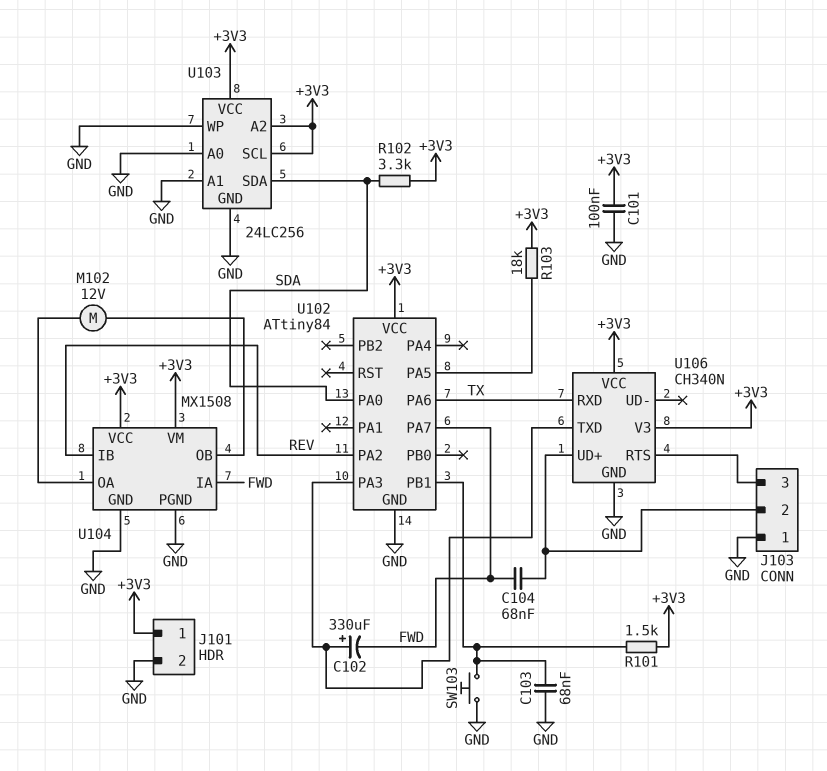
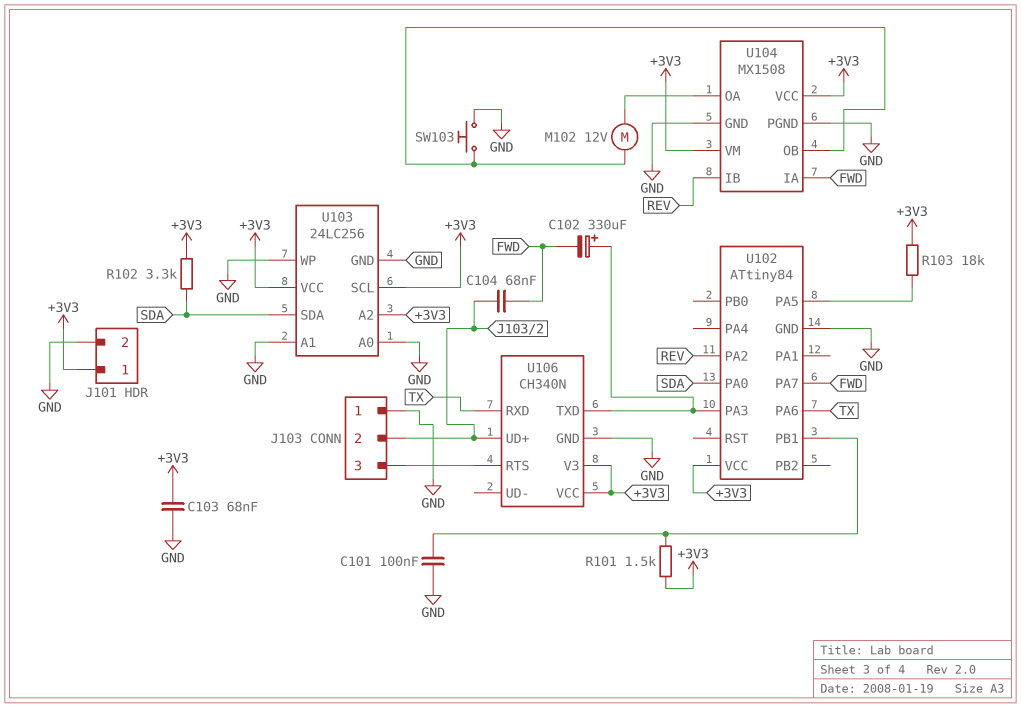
C101: 100nF (+3V3, GND) -> 100nF (GND, U102/PB1)
C103: 68nF (GND, U102/PB1) -> 68nF (+3V3, GND)
SW103: button (GND, U102/PB1) -> button (GND, U104/OB)

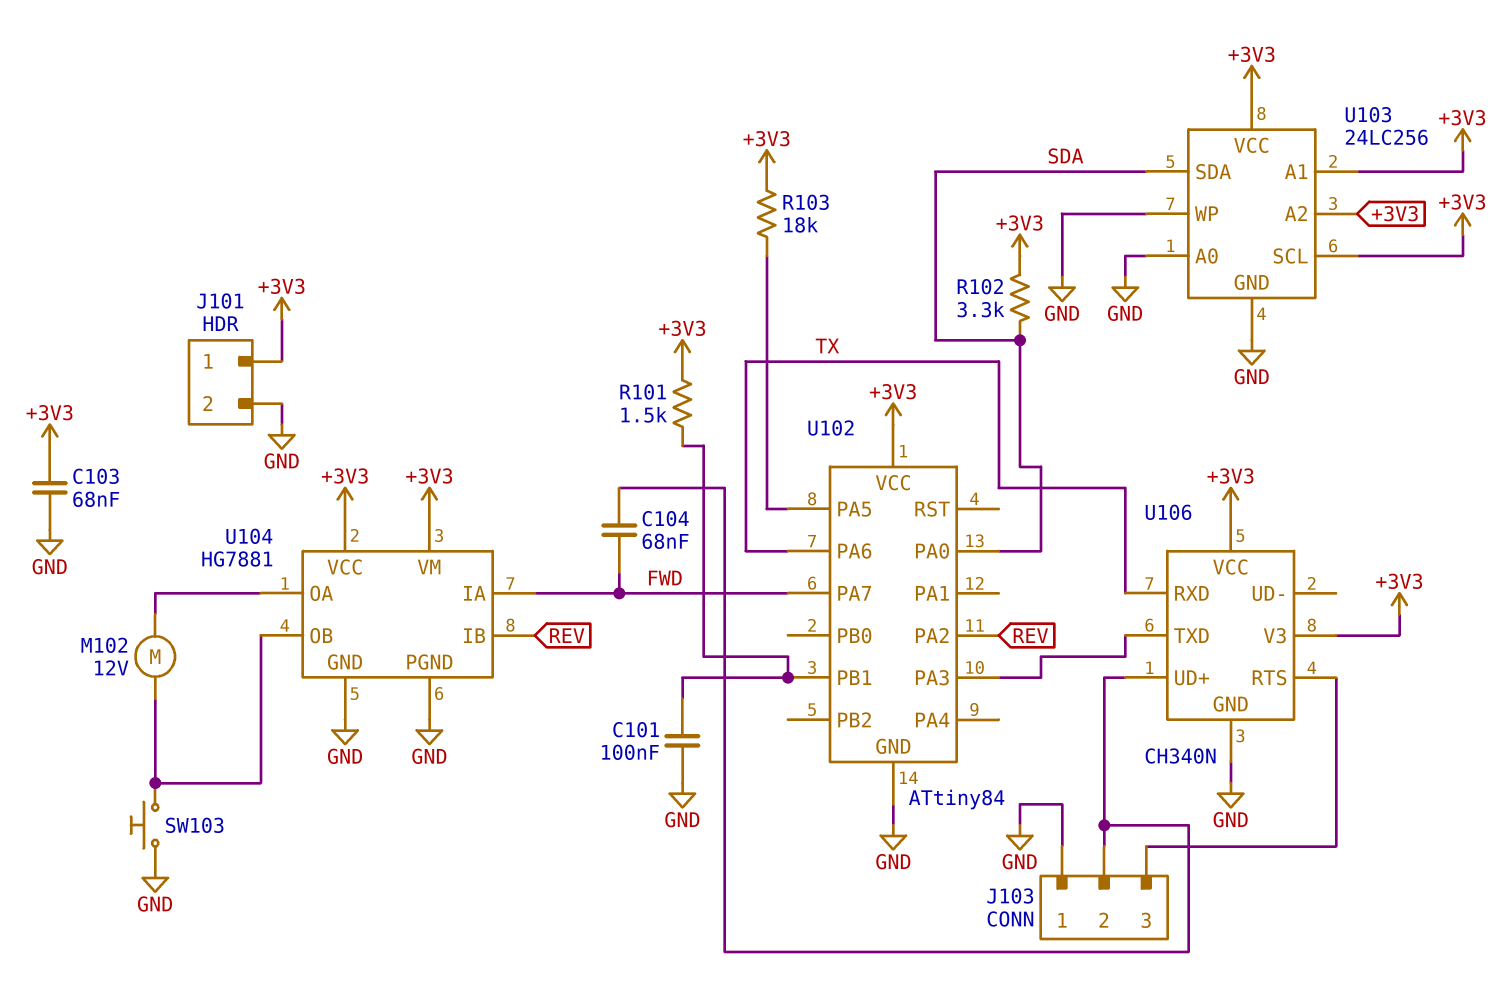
C102: 330uF (plus U102/PA3, minus FWD) -> none
U103 pin A1: GND -> +3V3
U104: MX1508 -> HG7881

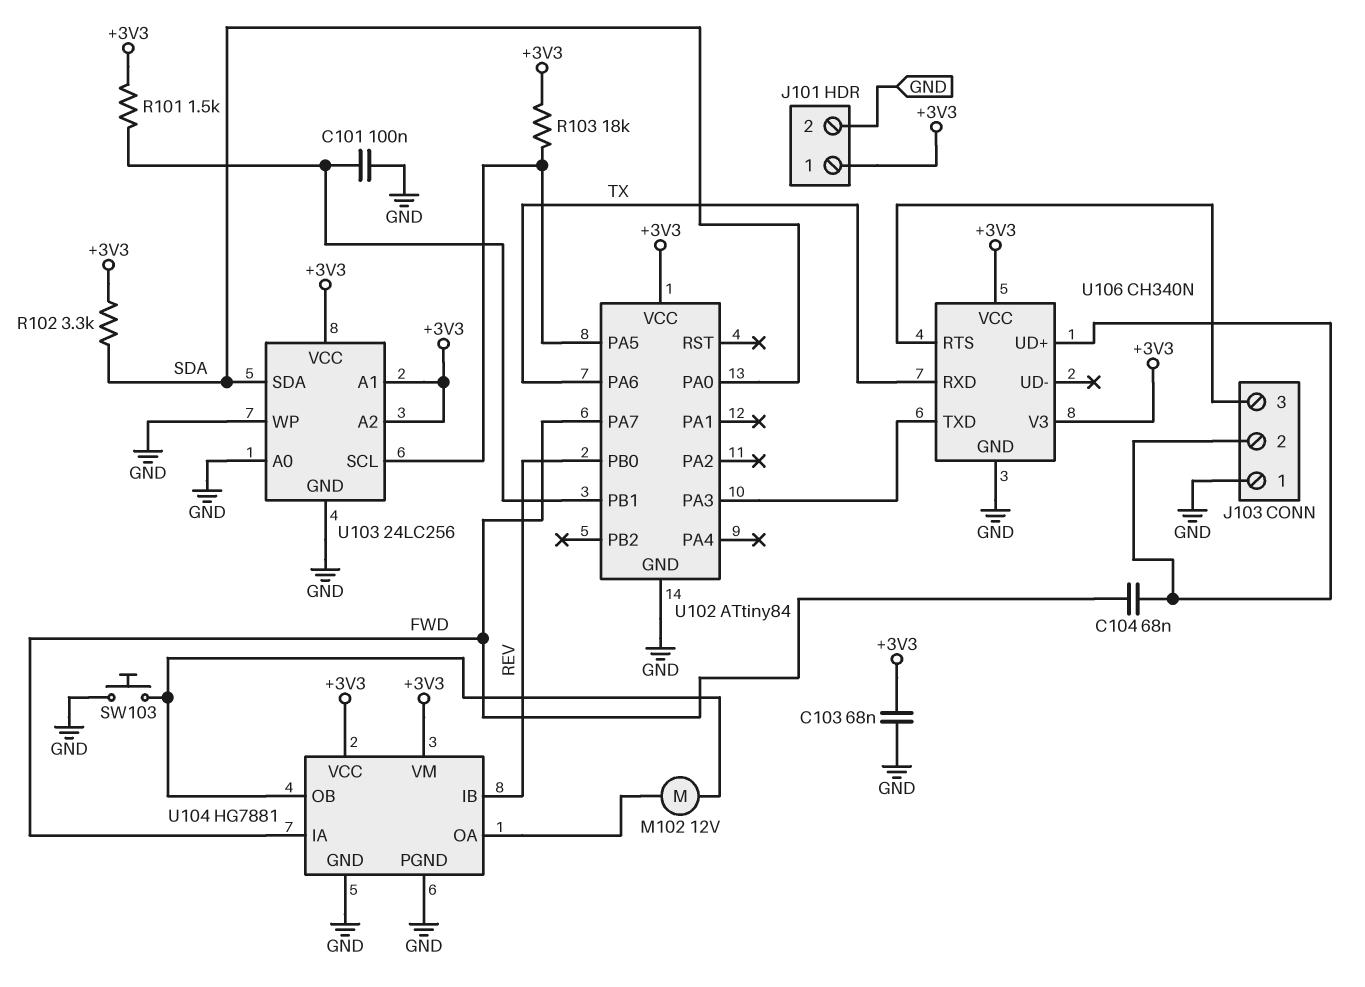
U102 pin PA2: REV -> none
U102 pin PB0: none -> REV
U103 pin SCL: +3V3 -> U102/PA5

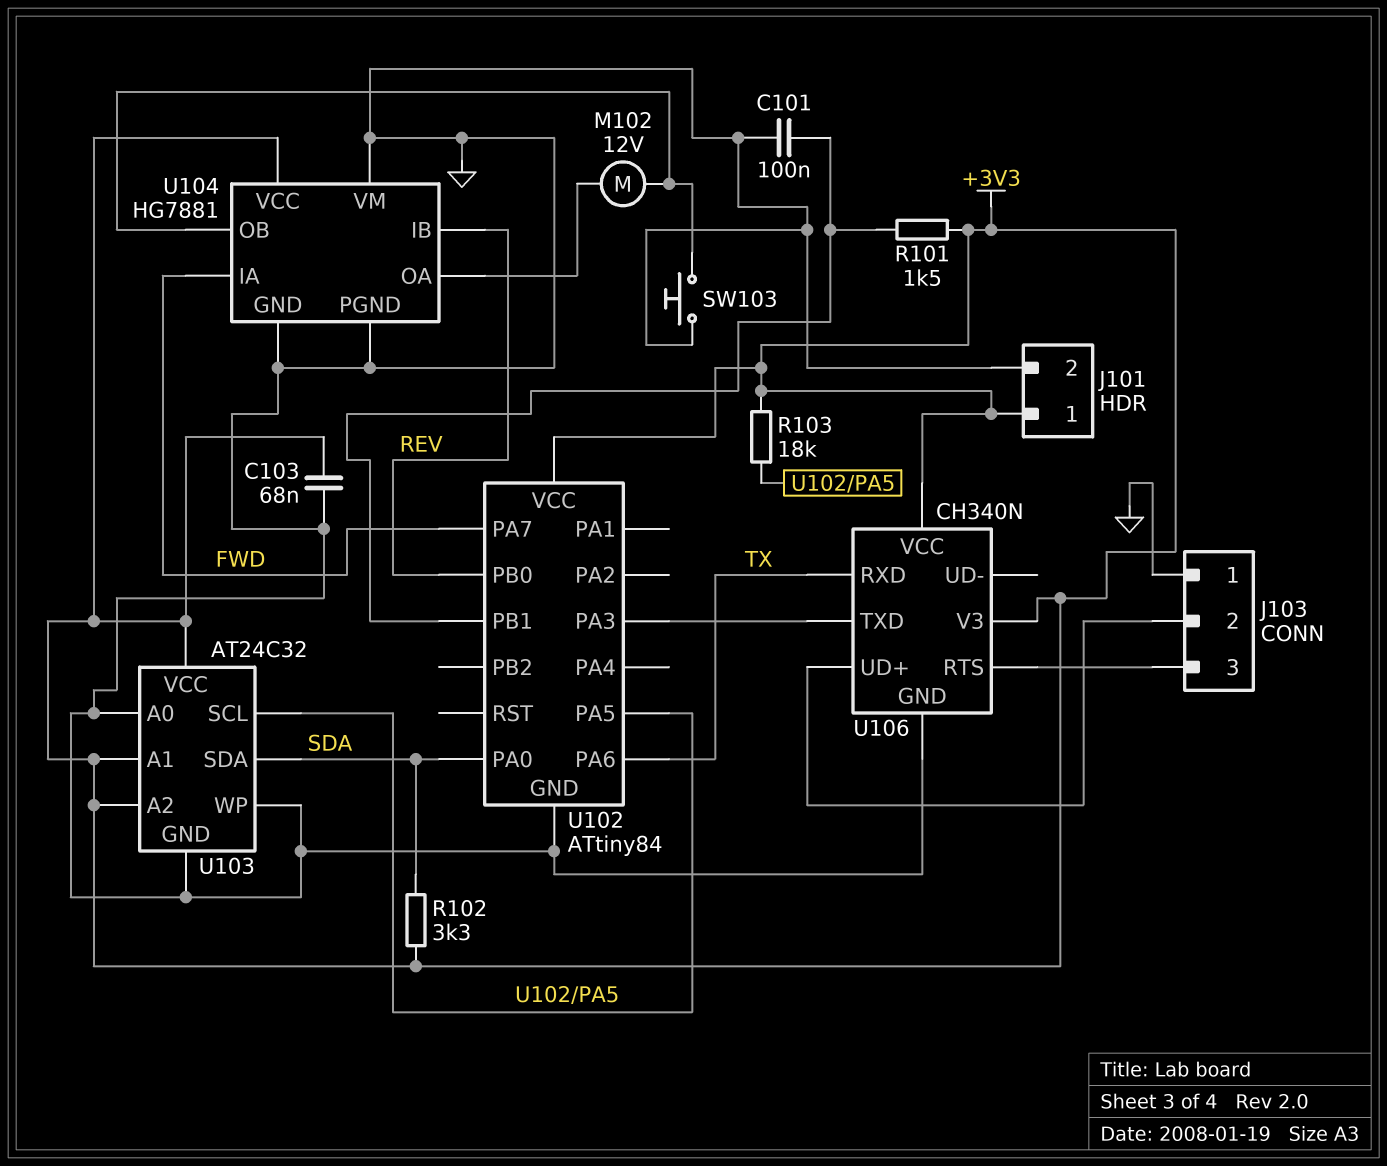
C104: 68nF (FWD, J103/2) -> none
U103: 24LC256 -> AT24C32
U104 pin VM: +3V3 -> GND

